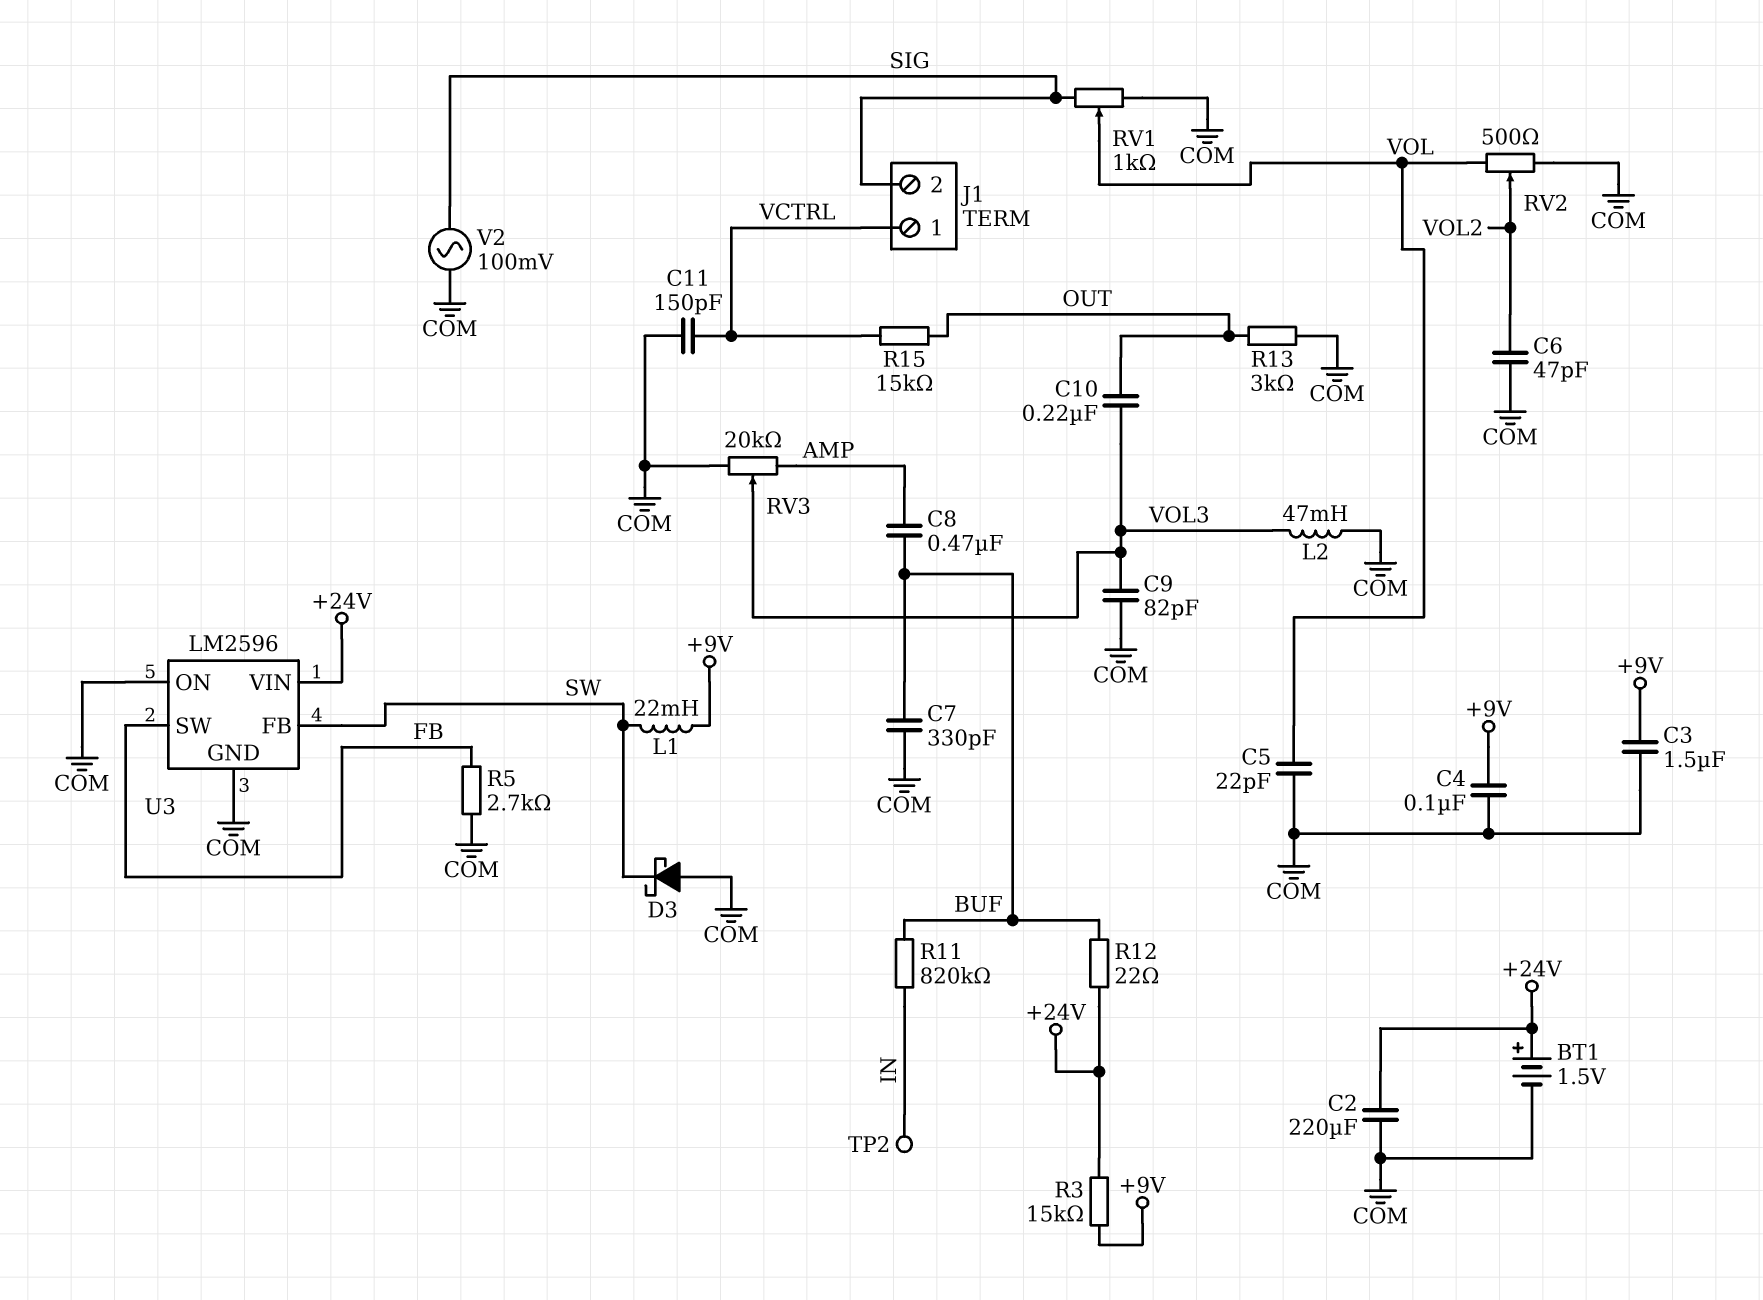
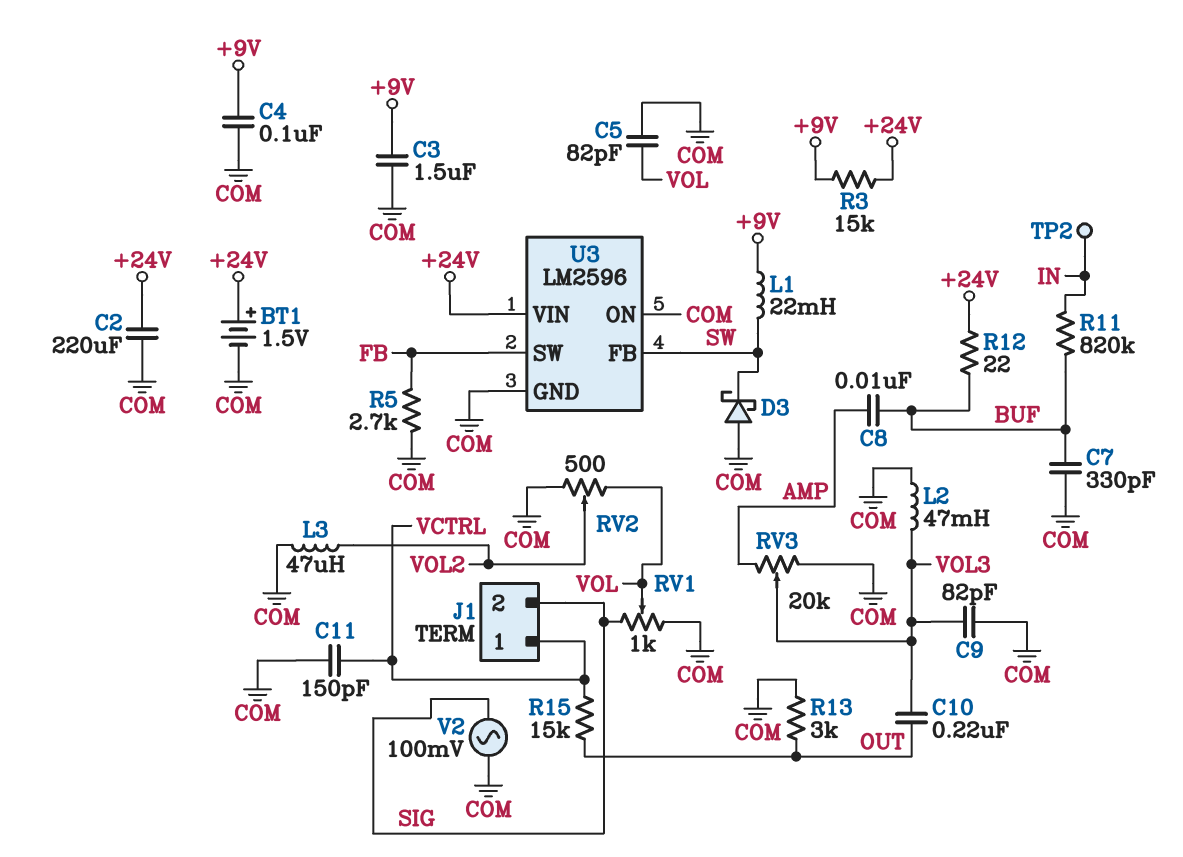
C5: 22pF (COM, VOL) -> 82pF (COM, VOL)
C6: 47pF (COM, VOL2) -> none
C8: 470nF (AMP, BUF) -> 10nF (AMP, BUF)
L3: none -> 47uH (COM, VOL2)

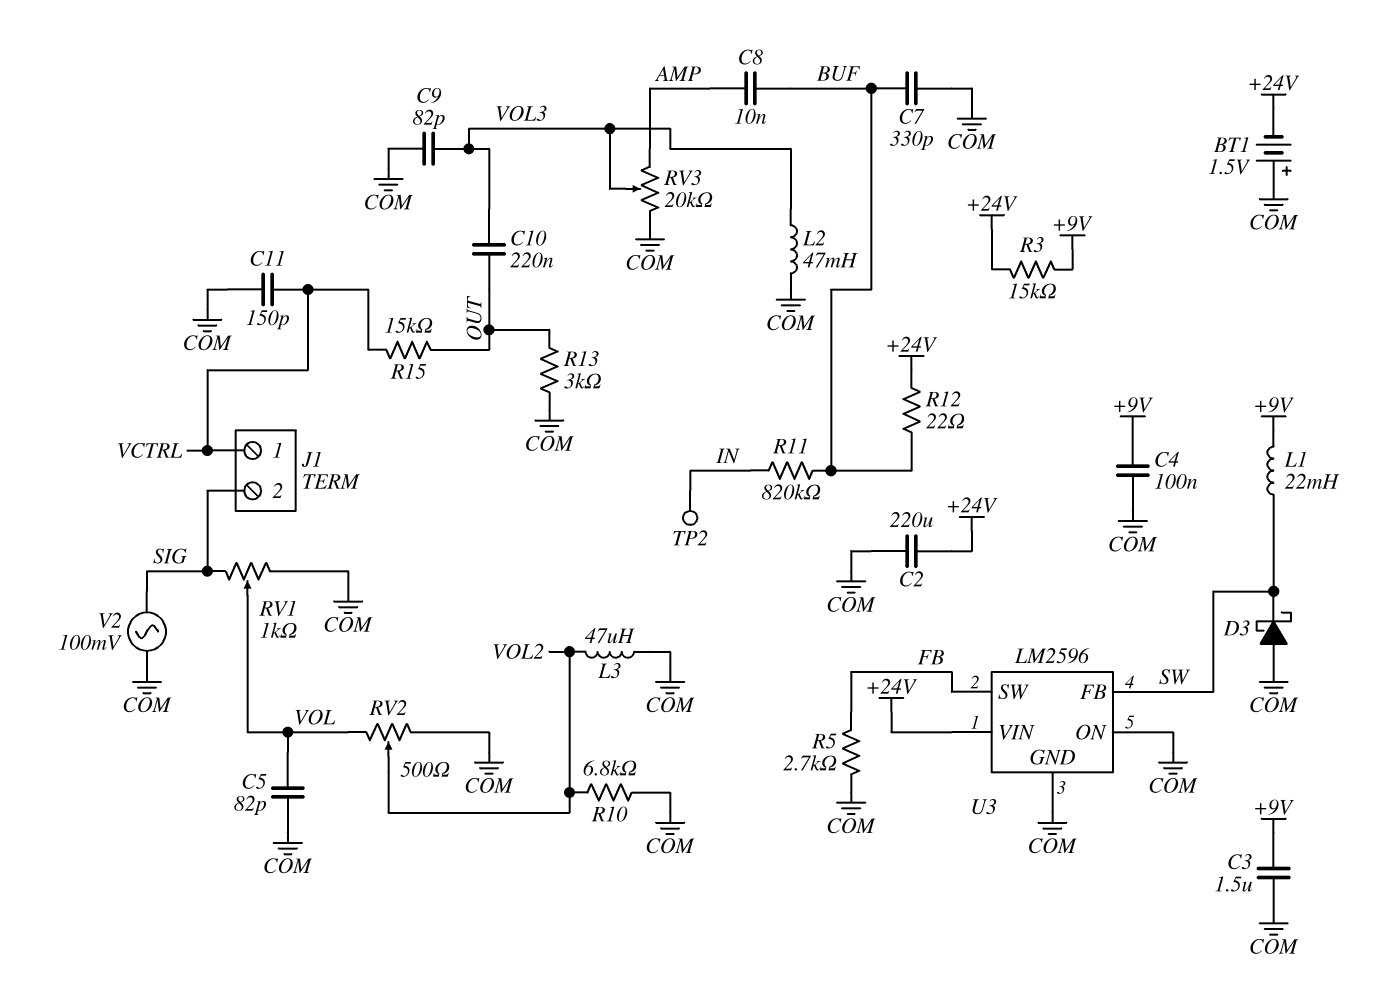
BT1: 1.5V (plus +24V, minus COM) -> 1.5V (plus COM, minus +24V)
R10: none -> 6.8k (COM, VOL2)

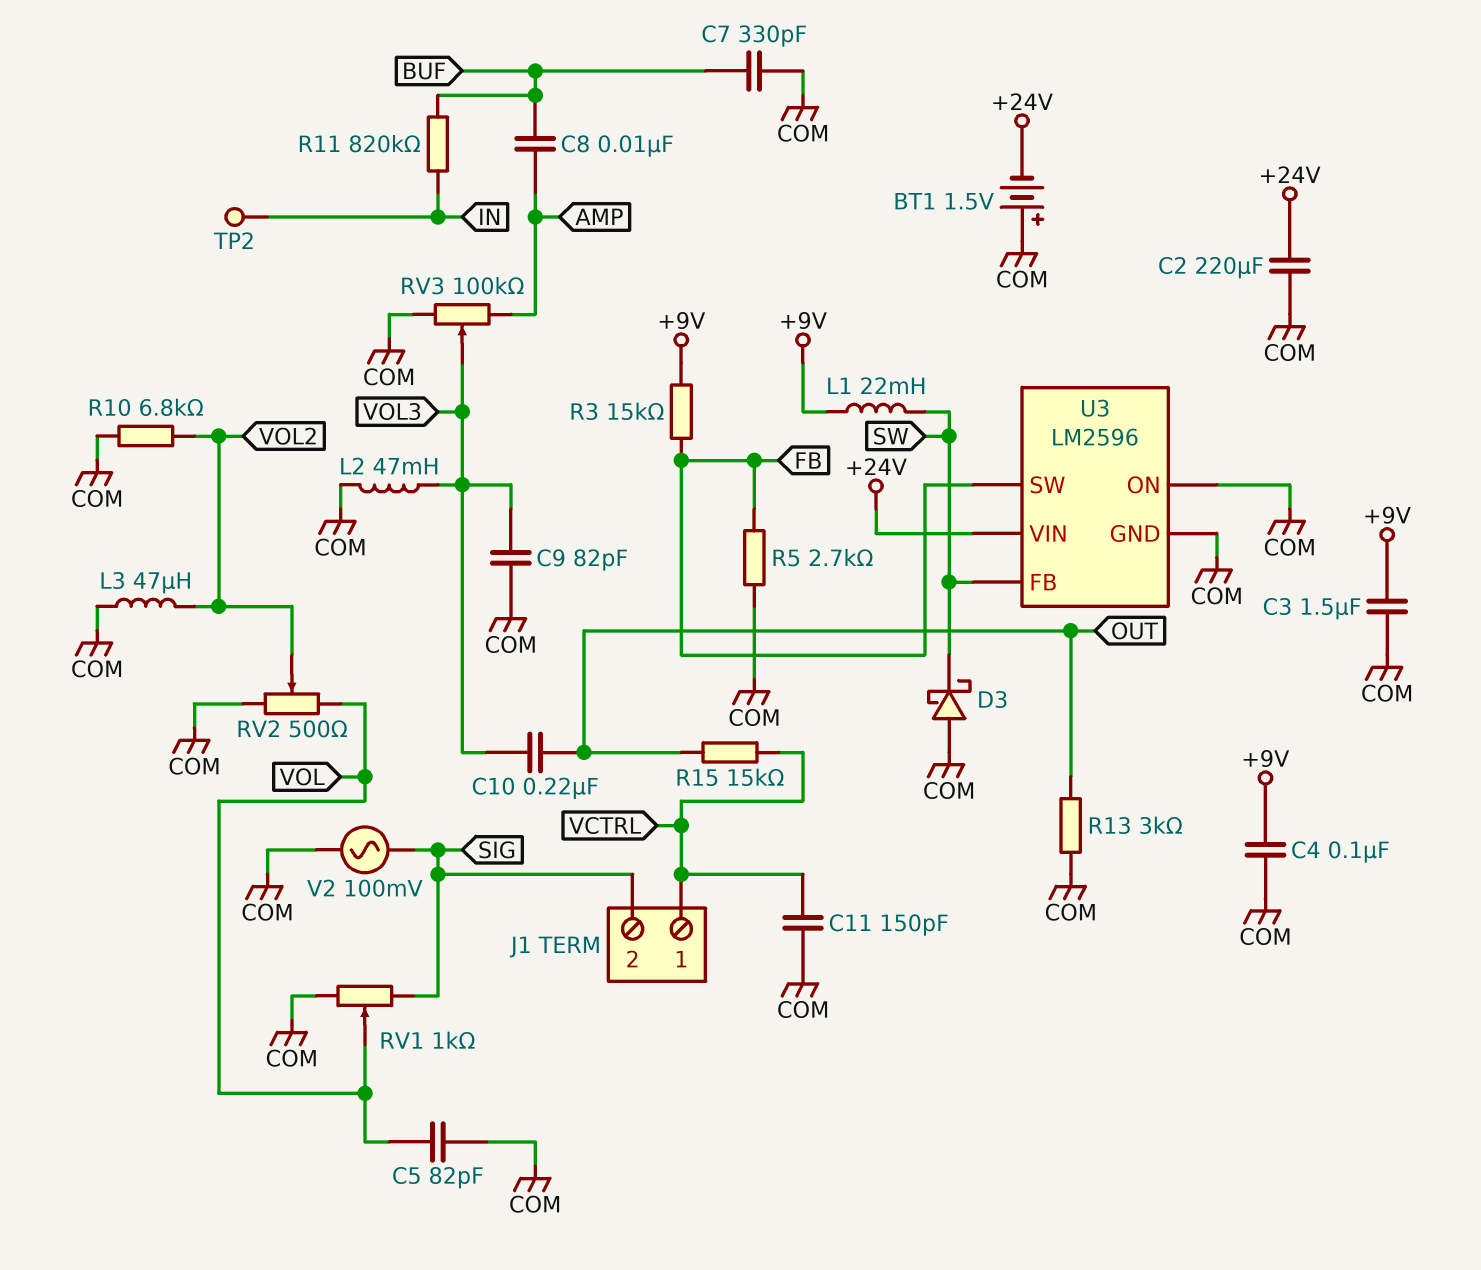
R3: 15k (+9V, +24V) -> 15k (+9V, FB)
R12: 22 (+24V, BUF) -> none
RV3: 20k (AMP, COM, wiper VOL3) -> 100k (AMP, COM, wiper VOL3)

